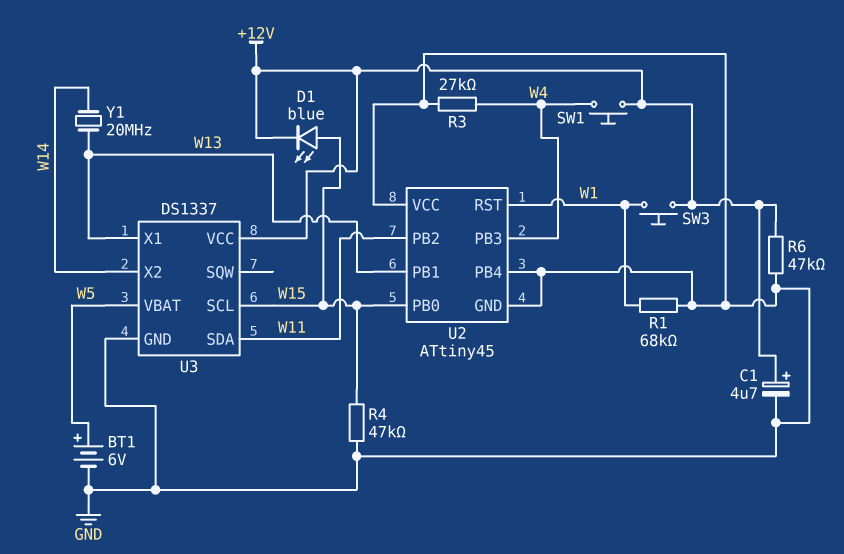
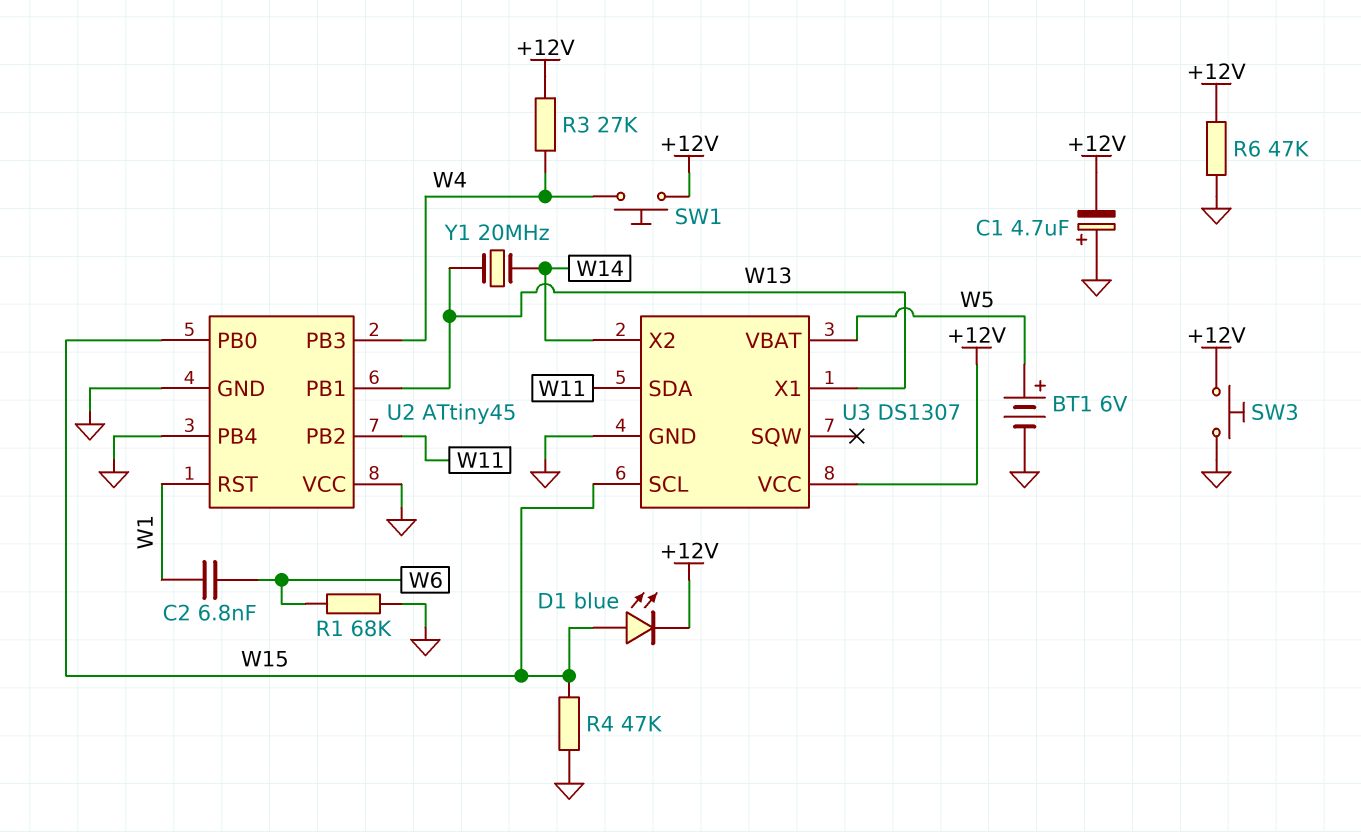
C1: 4.7uF (plus +12V, minus GND) -> 4.7uF (plus GND, minus +12V)
C2: none -> 6.8nF (W1, W6)
R1: 68k (GND, W1) -> 68k (GND, W6)
R3: 27k (GND, W4) -> 27k (+12V, W4)
SW3: button (+12V, W1) -> button (+12V, GND)
U3: DS1337 -> DS1307

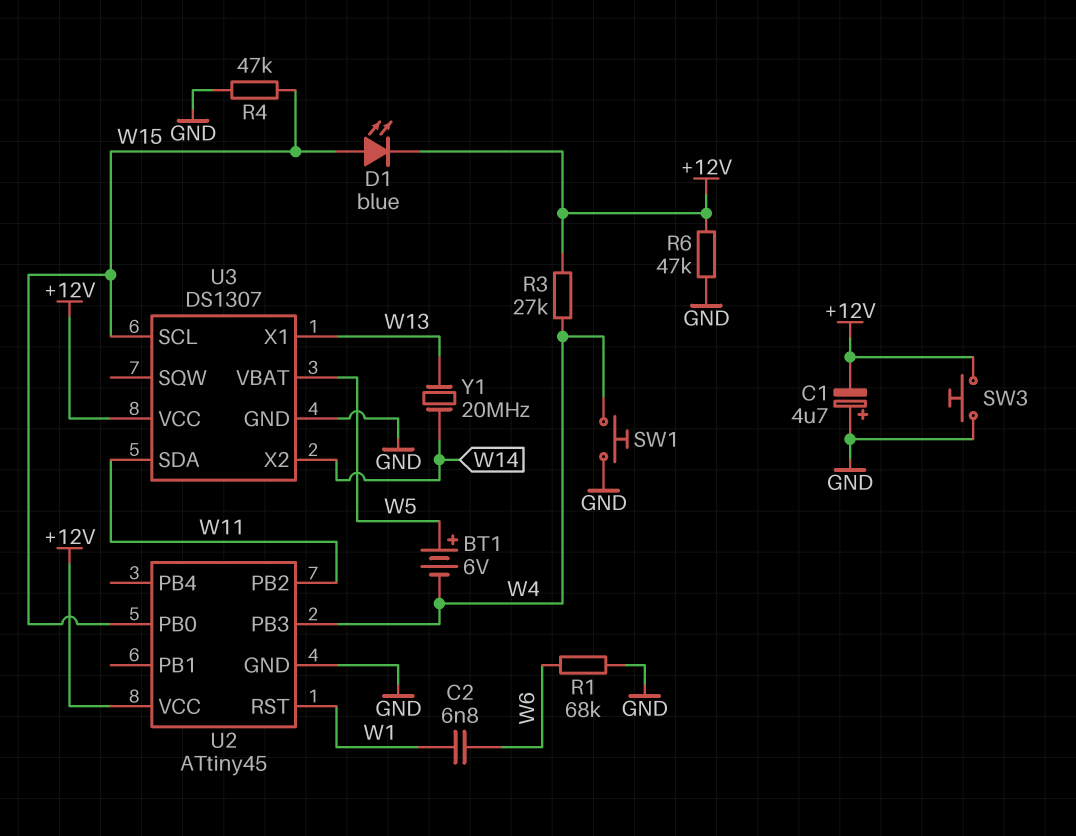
BT1: 6V (plus W5, minus GND) -> 6V (plus W5, minus W4)
SW1: button (+12V, W4) -> button (GND, W4)
U2 pin PB1: W13 -> none
U2 pin PB4: GND -> none
U2 pin VCC: GND -> +12V

